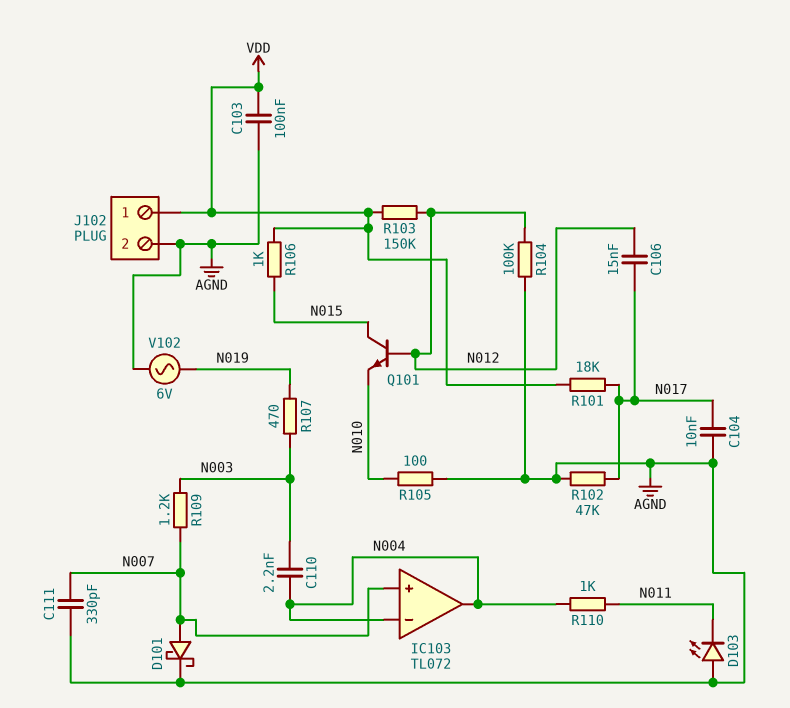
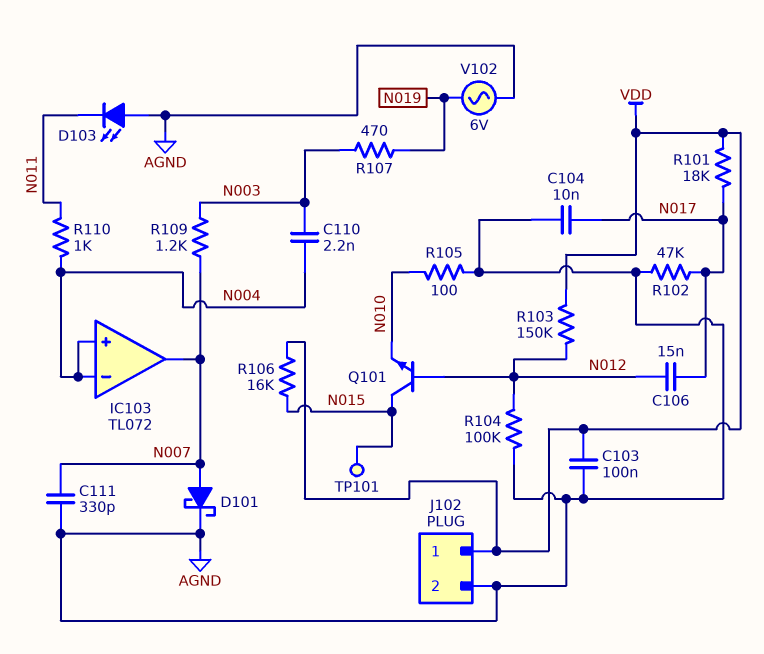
IC103 pin in+: N007 -> N004
IC103 pin out: N004 -> N007
R106: 1k (N015, VDD) -> 16k (N015, VDD)
TP101: none -> test point (N015)

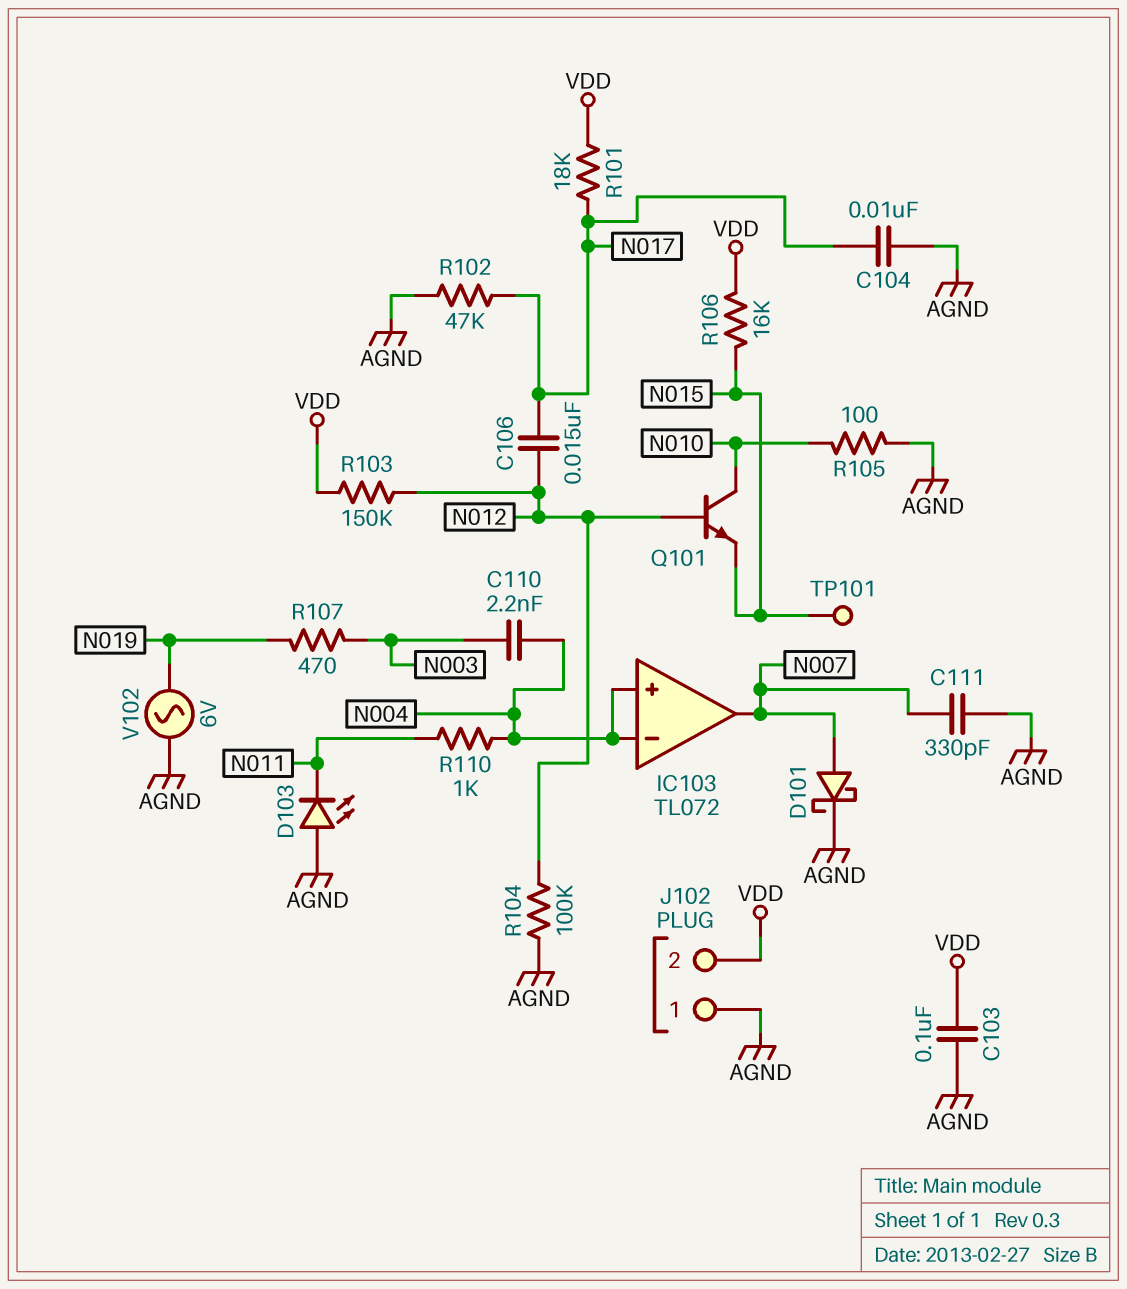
J102 pin 1: VDD -> AGND
J102 pin 2: AGND -> VDD
Q101: NPN (B N012, C N015, E N010) -> NPN (B N012, C N010, E N015)
R109: 1.2k (N003, N007) -> none

